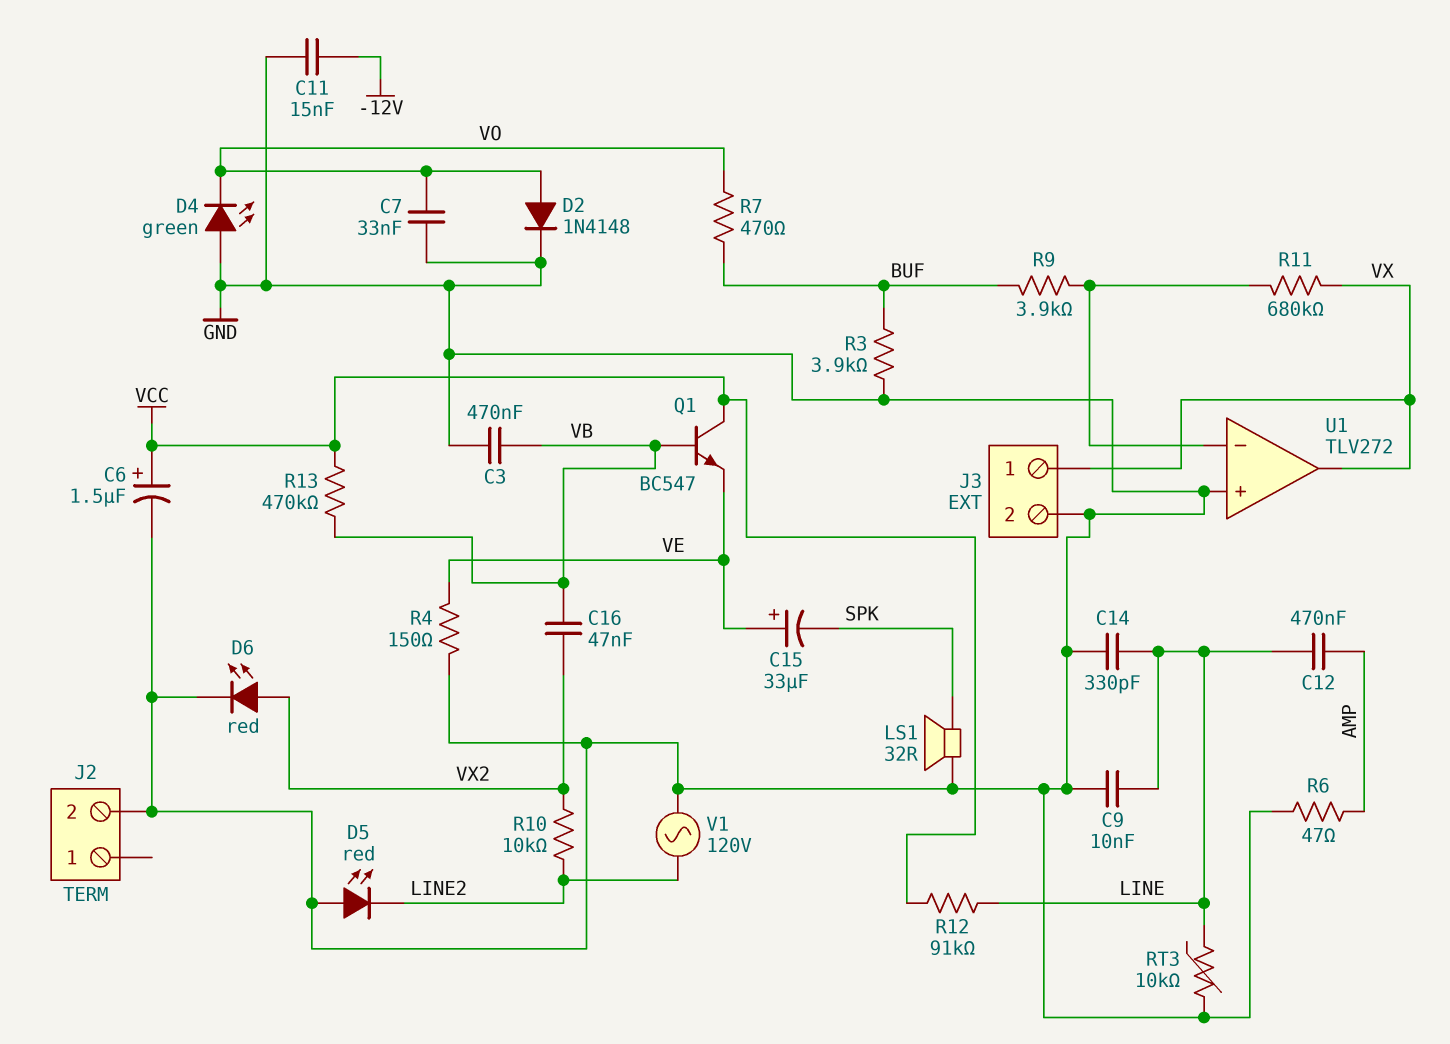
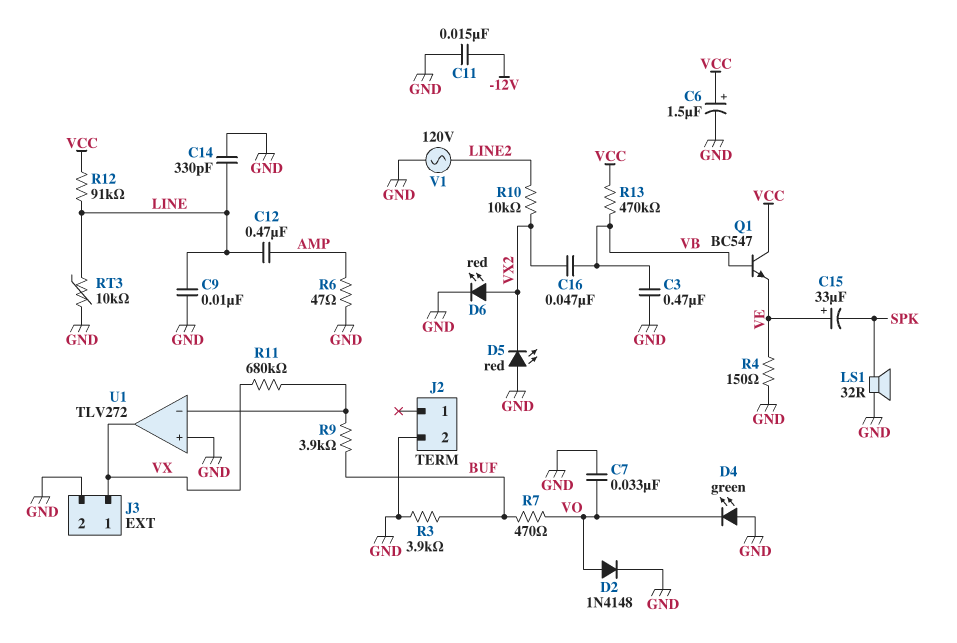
D5: LED red (A GND, K LINE2) -> LED red (A GND, K VX2)

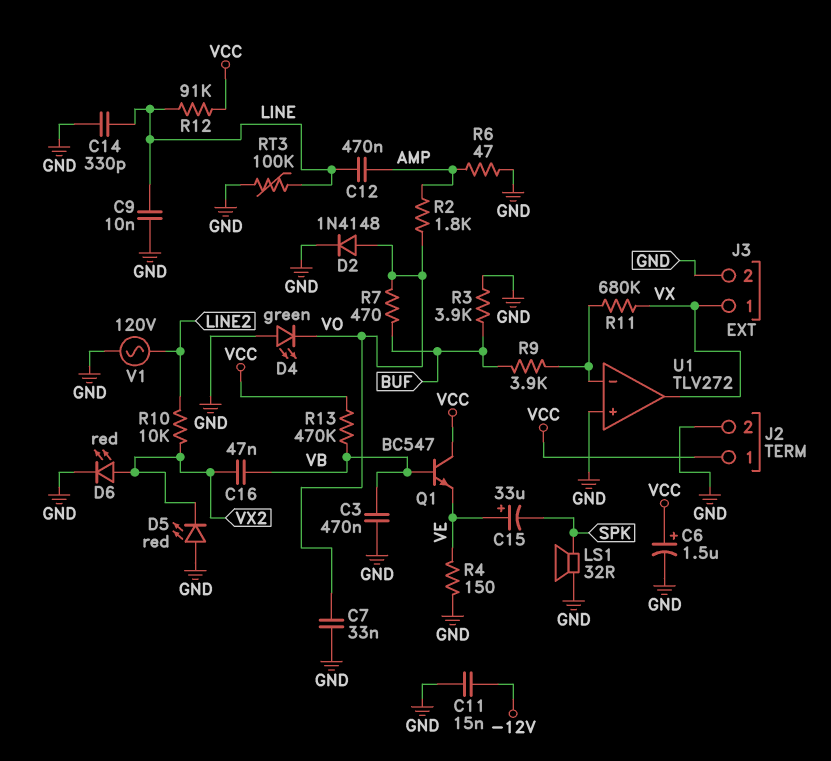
J2 pin 1: none -> VCC
R2: none -> 1.8k (AMP, VO)
RT3: 10k (GND, LINE) -> 100k (GND, LINE)

